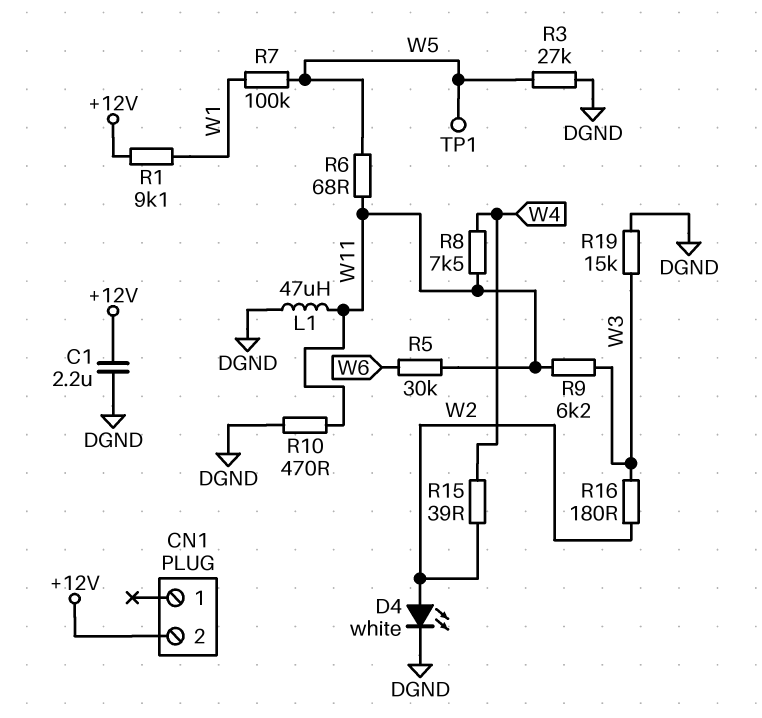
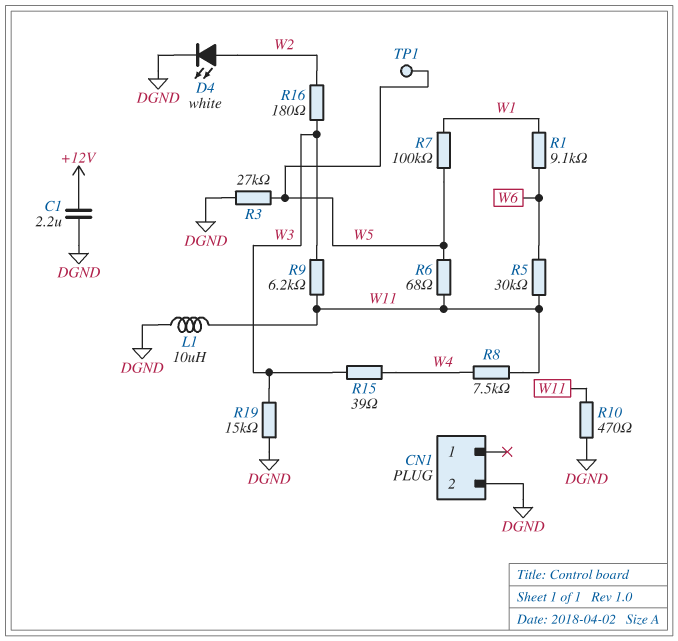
CN1 pin 2: +12V -> DGND
L1: 47uH (DGND, W11) -> 10uH (DGND, W11)
R1: 9.1k (+12V, W1) -> 9.1k (W1, W6)
R15: 39 (W2, W4) -> 39 (W3, W4)

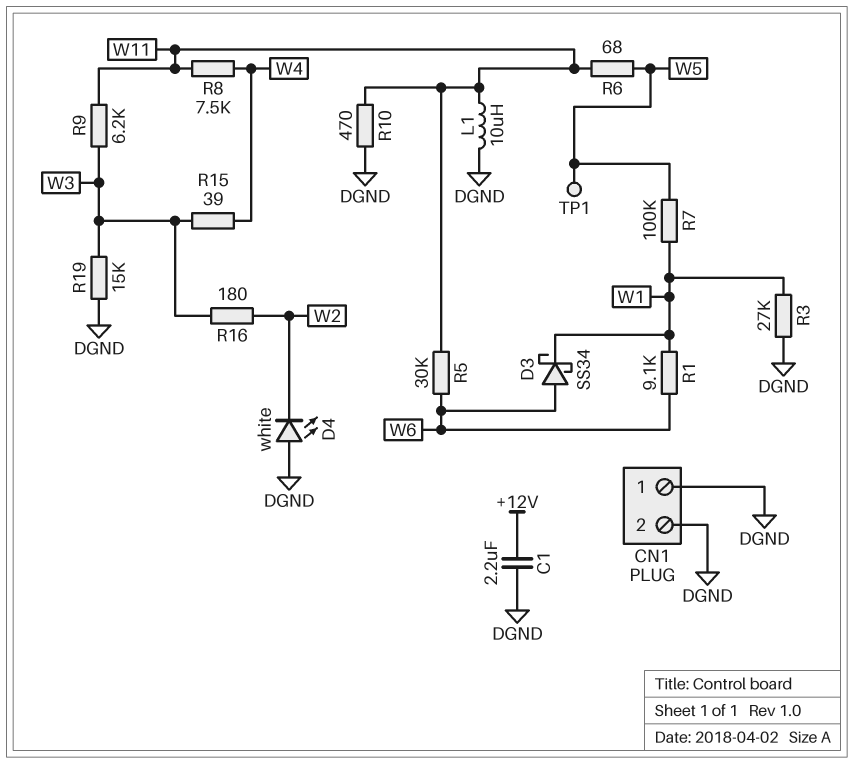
CN1 pin 1: none -> DGND
D3: none -> schottky SS34 (A W6, K W1)
D4: LED white (A W2, K DGND) -> LED white (A DGND, K W2)
R3: 27k (DGND, W5) -> 27k (DGND, W1)

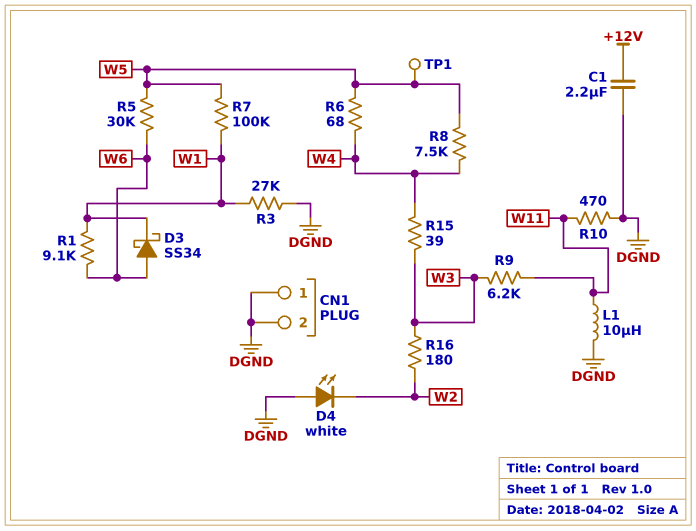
R5: 30k (W6, W11) -> 30k (W5, W6)
R6: 68 (W5, W11) -> 68 (W4, W5)
R8: 7.5k (W4, W11) -> 7.5k (W4, W5)
R19: 15k (DGND, W3) -> none

